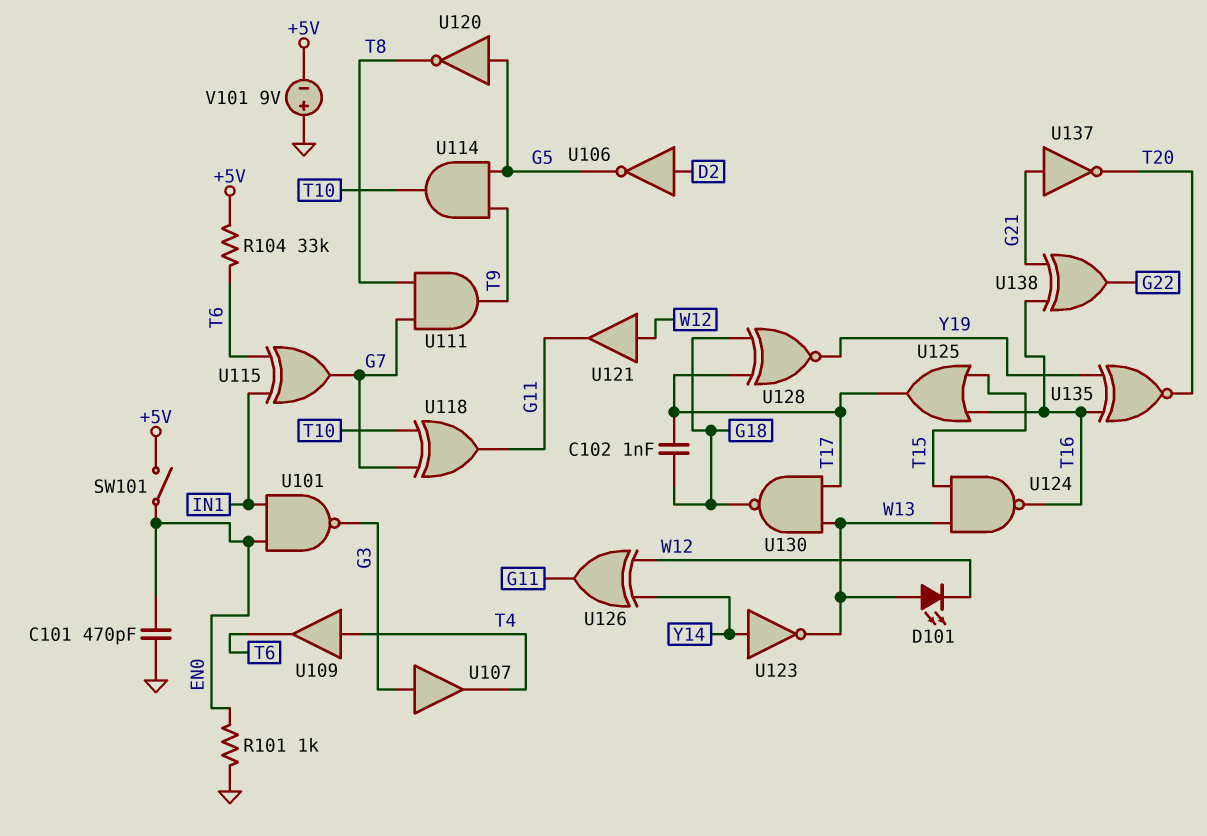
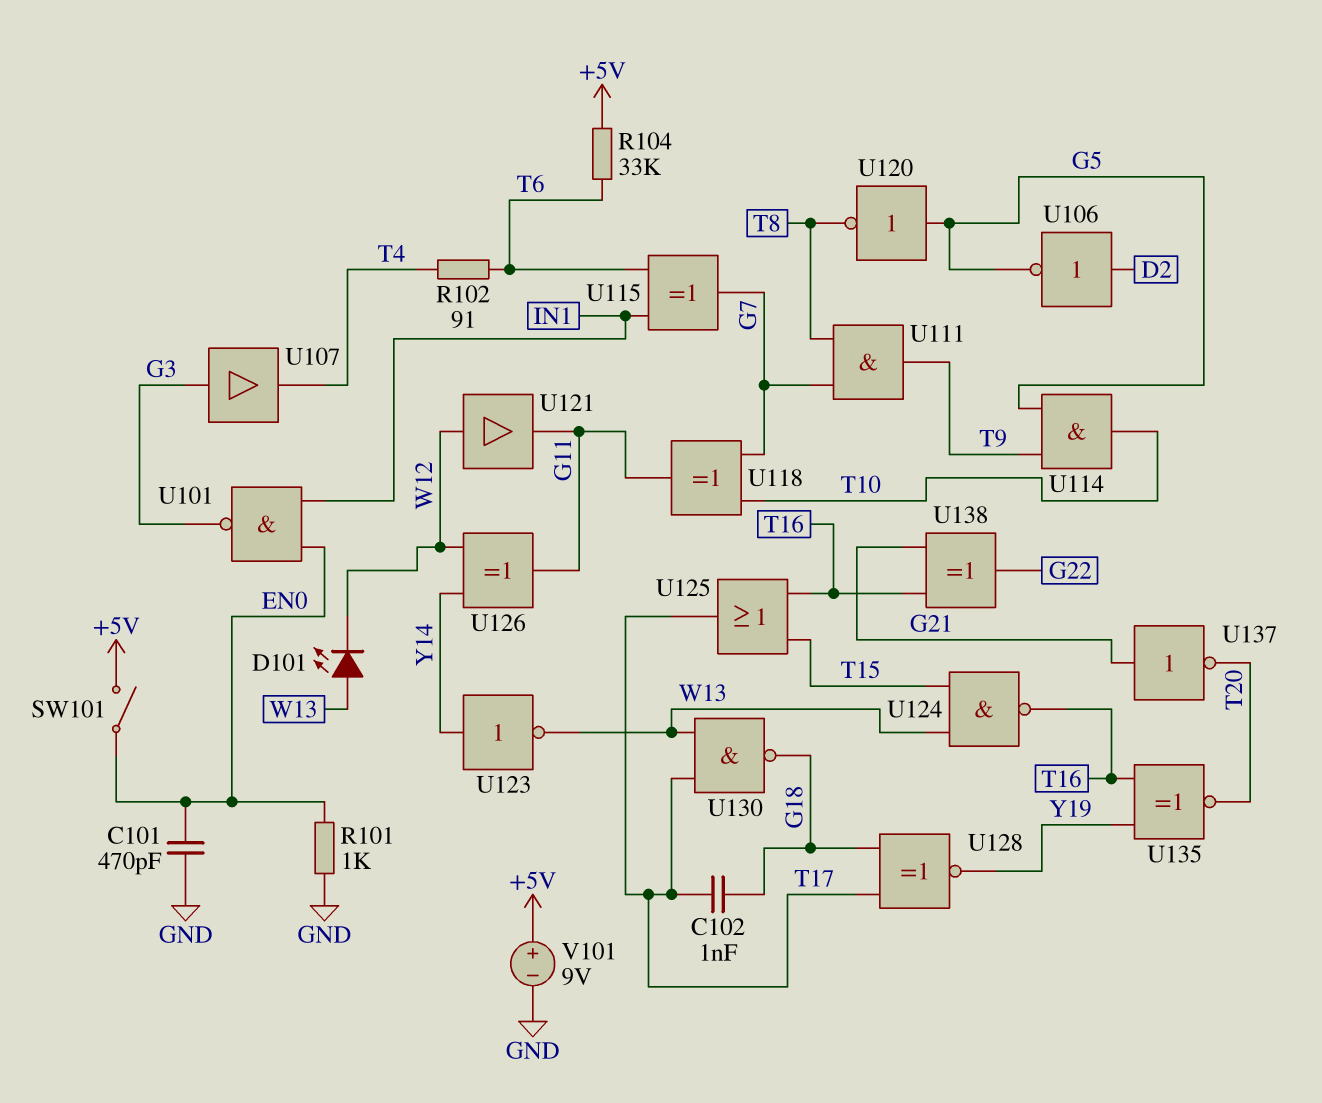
R102: none -> 91 (T4, T6)
U109: buffer (in T4, out T6) -> none
V101: 9V (plus GND, minus +5V) -> 9V (plus +5V, minus GND)

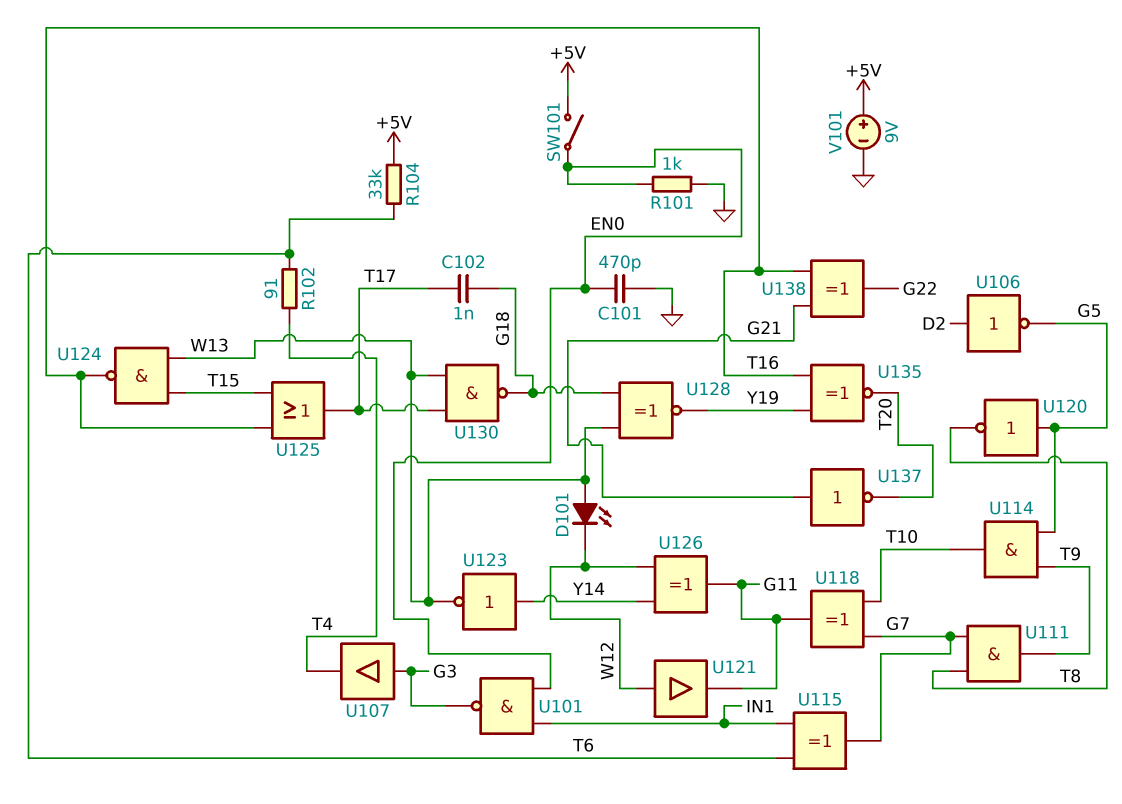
U128: XNOR (in G18, in T17, out Y19) -> XNOR (in G18, in W13, out Y19)

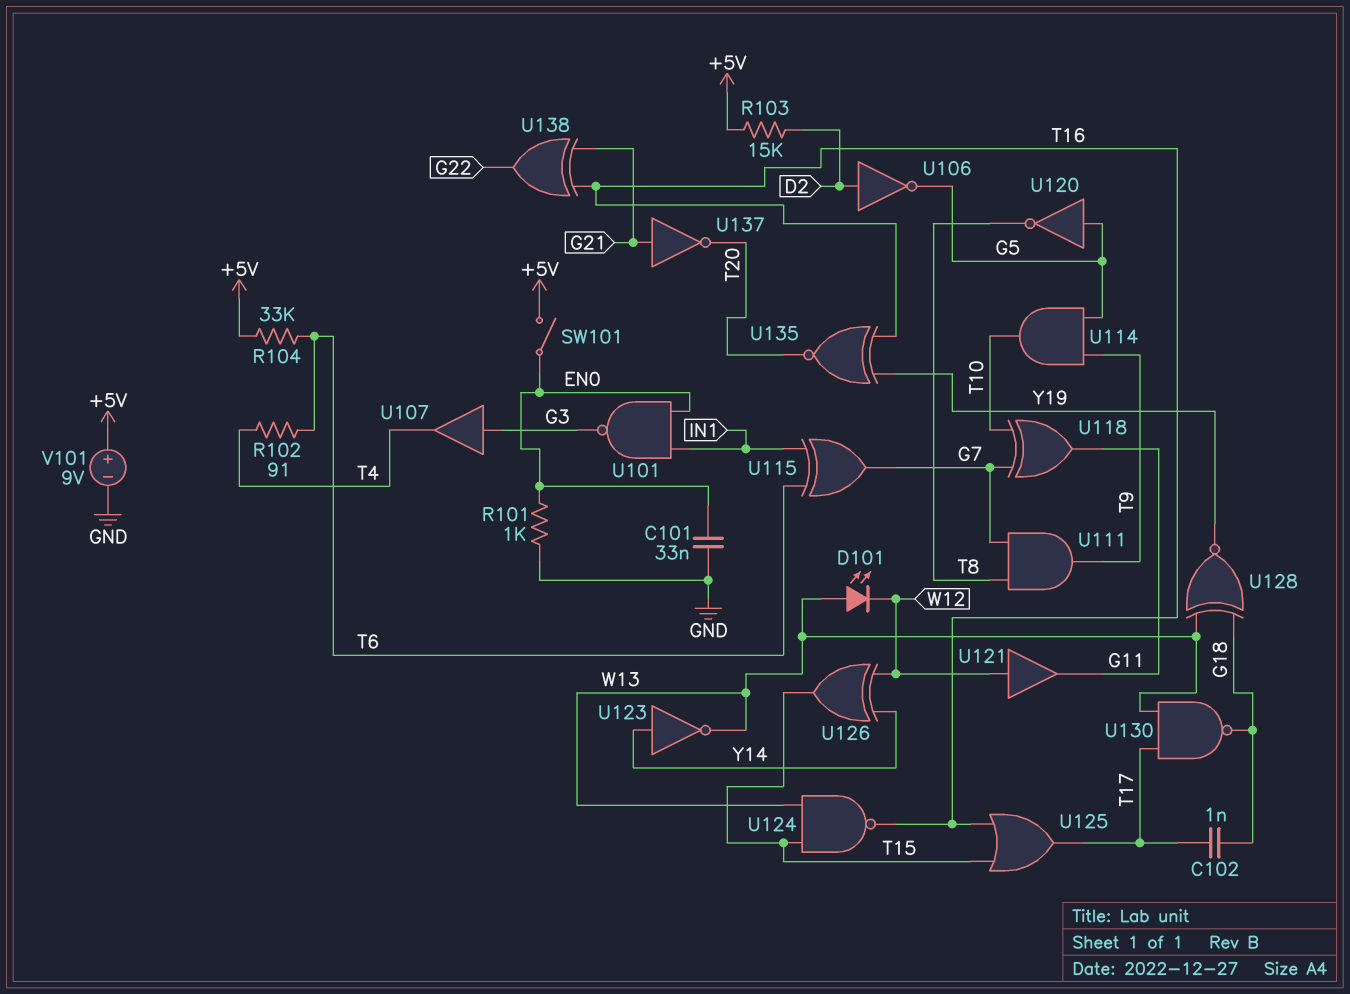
C101: 470pF (EN0, GND) -> 33nF (EN0, GND)
R103: none -> 15k (+5V, D2)
U126: XOR (in W12, in Y14, out G11) -> XOR (in W12, in Y14, out T15)

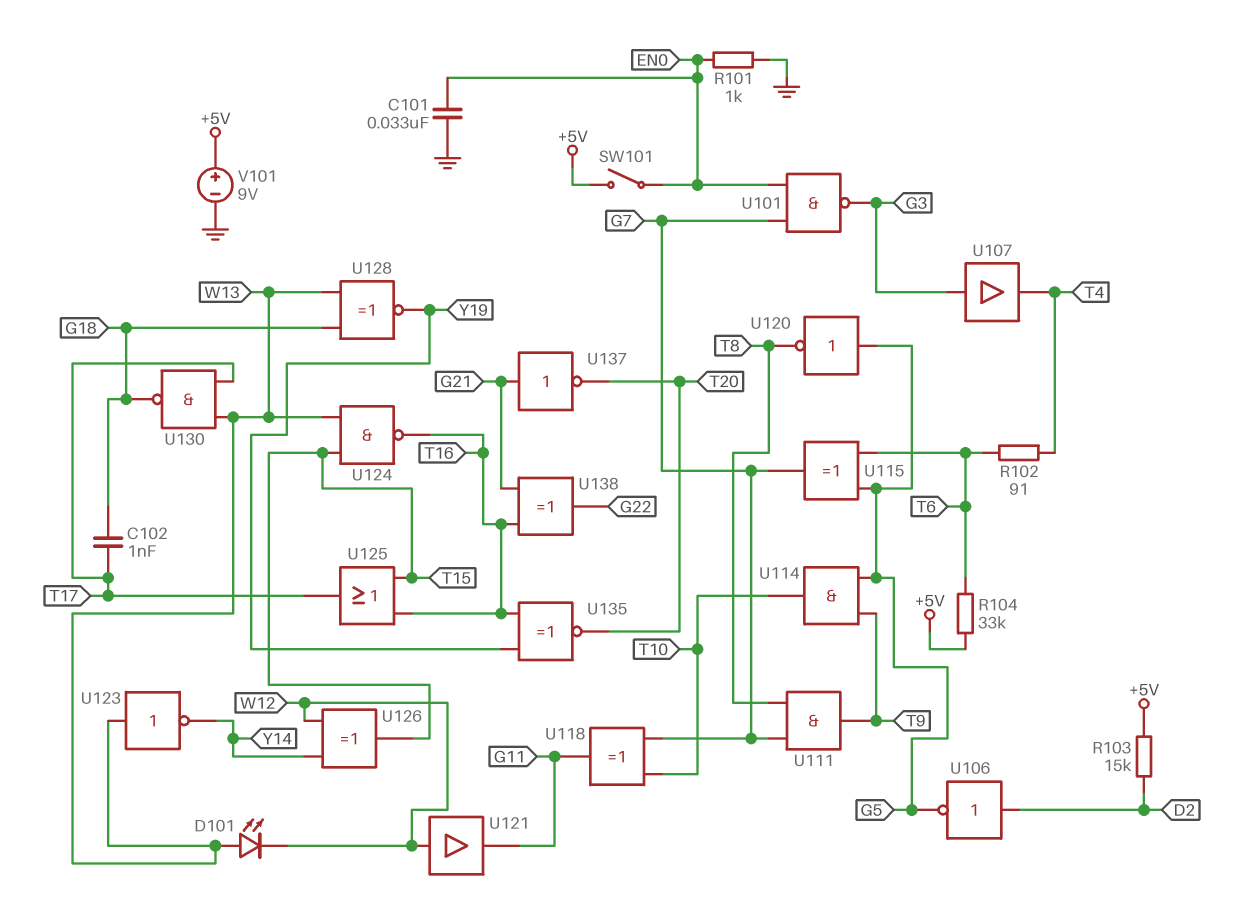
U101: NAND (in EN0, in IN1, out G3) -> NAND (in EN0, in G7, out G3)
U115: XOR (in IN1, in T6, out G7) -> XOR (in G5, in T6, out G7)
U123: NOT (in Y14, out W13) -> NOT (in W13, out Y14)

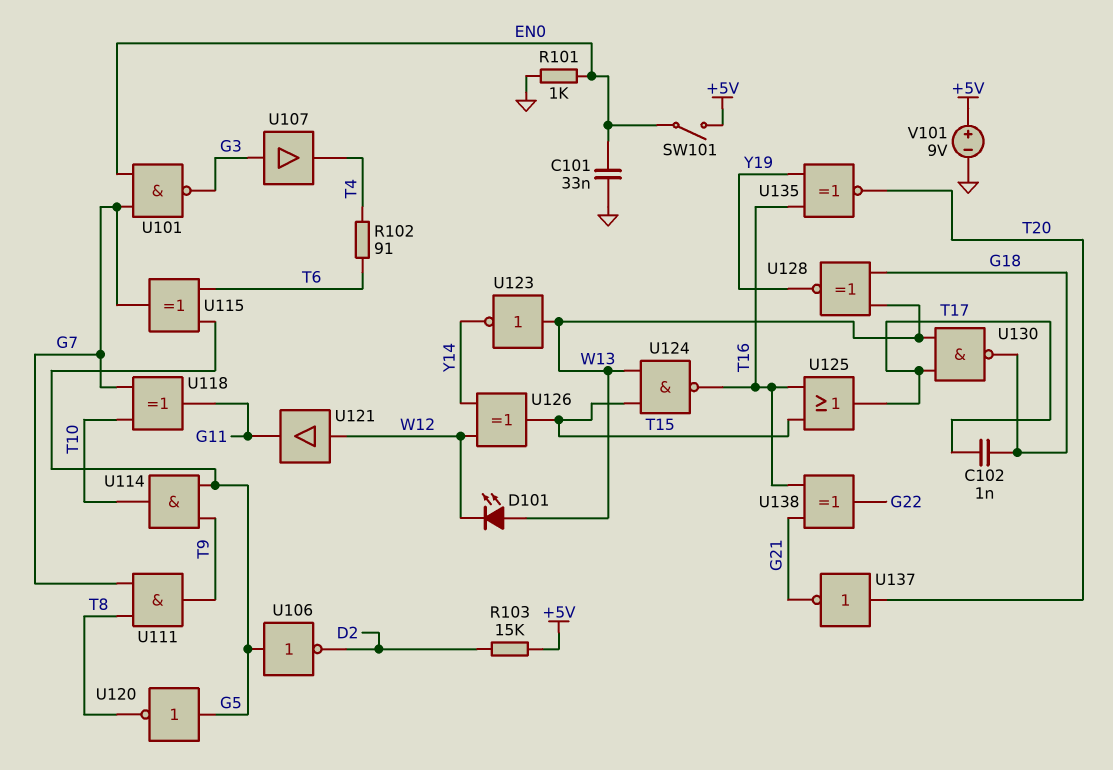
R104: 33k (+5V, T6) -> none
U106: NOT (in D2, out G5) -> NOT (in G5, out D2)
U137: NOT (in G21, out T20) -> NOT (in T20, out G21)

